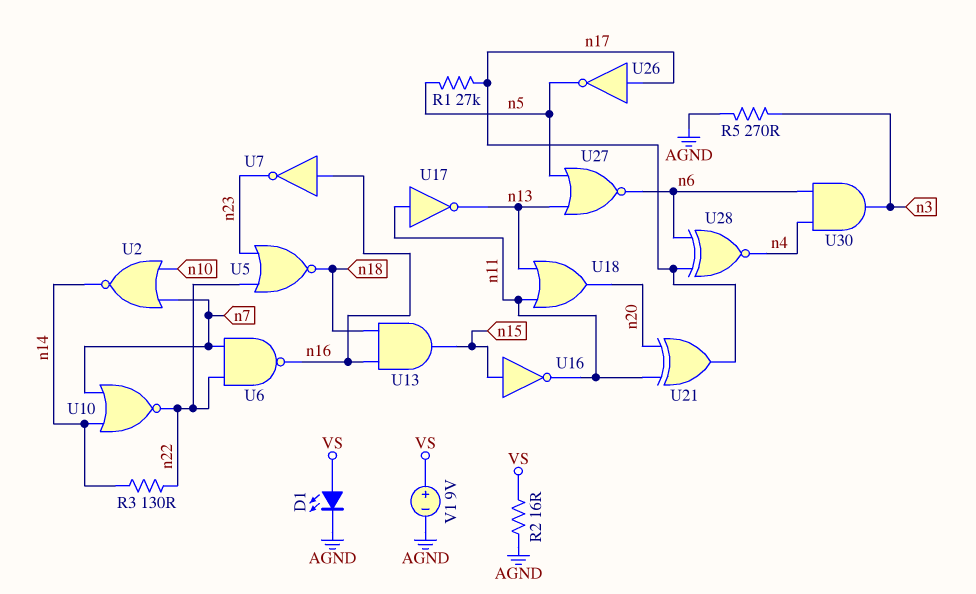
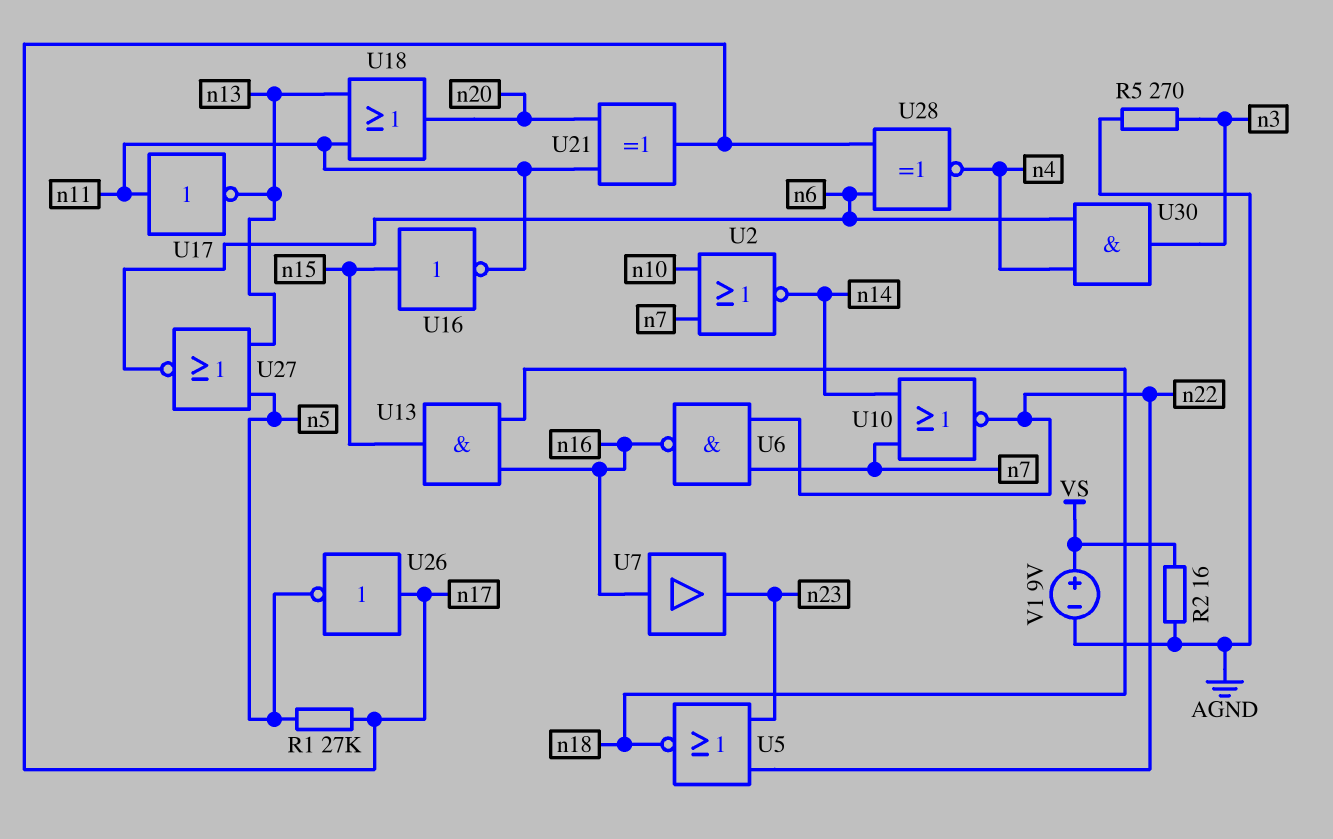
D1: LED (A VS, K AGND) -> none
R3: 130 (n14, n22) -> none
U7: NOT (in n16, out n23) -> buffer (in n16, out n23)

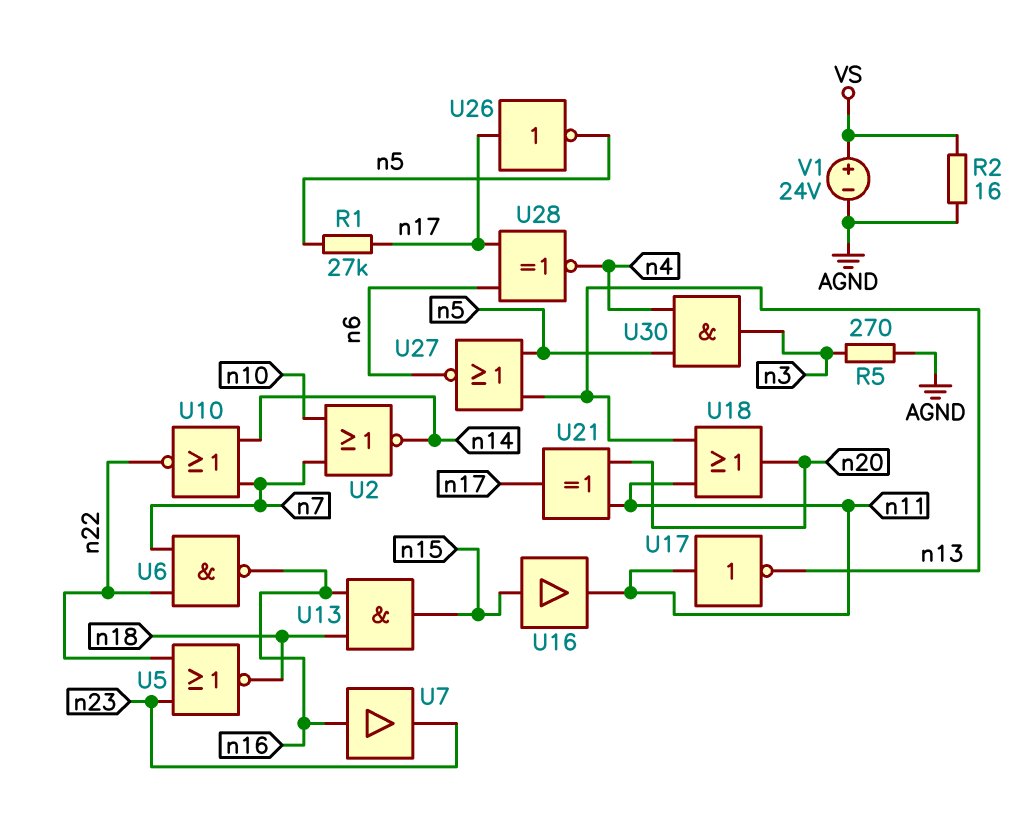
U16: NOT (in n15, out n11) -> buffer (in n15, out n11)
U30: AND (in n4, in n6, out n3) -> AND (in n4, in n5, out n3)
V1: 9V (plus VS, minus AGND) -> 24V (plus VS, minus AGND)

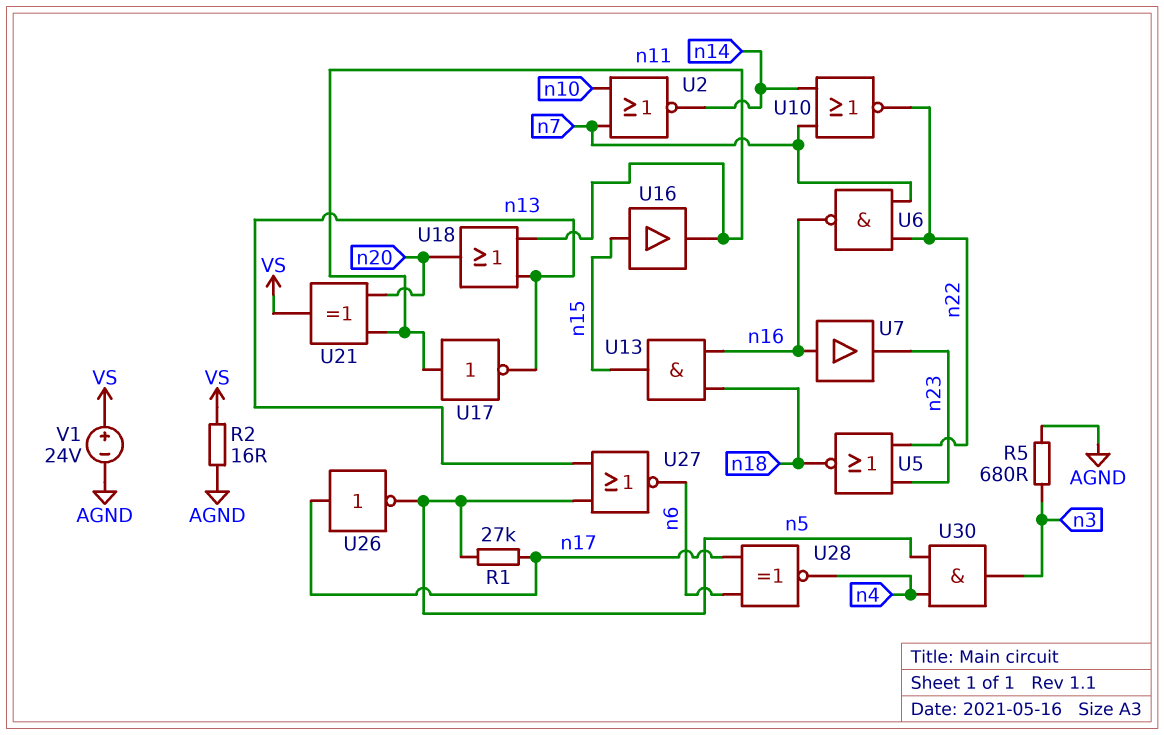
R5: 270 (AGND, n3) -> 680 (AGND, n3)
U21: XOR (in n11, in n20, out n17) -> XOR (in n11, in n20, out VS)

